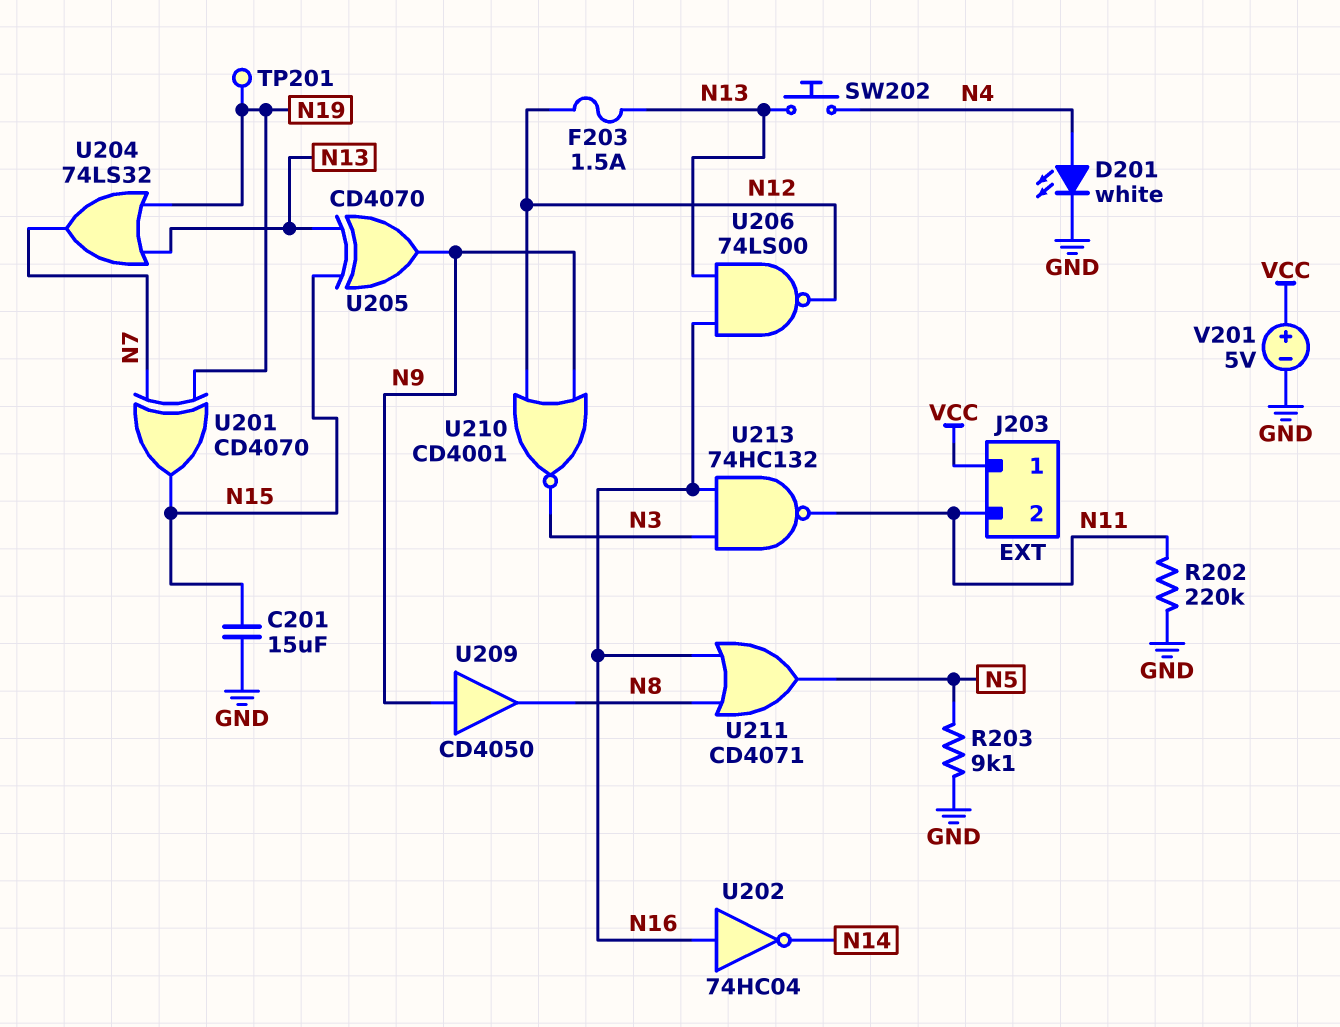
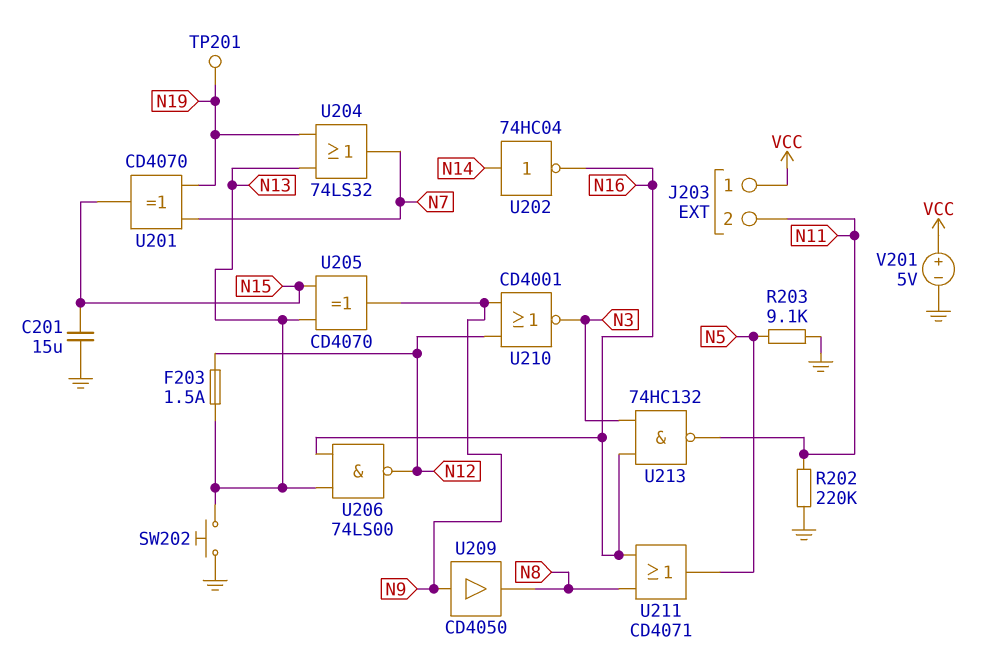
D201: LED white (A N4, K GND) -> none
SW202: button (N4, N13) -> button (GND, N13)
U202: NOT 74HC04 (in N16, out N14) -> NOT 74HC04 (in N14, out N16)

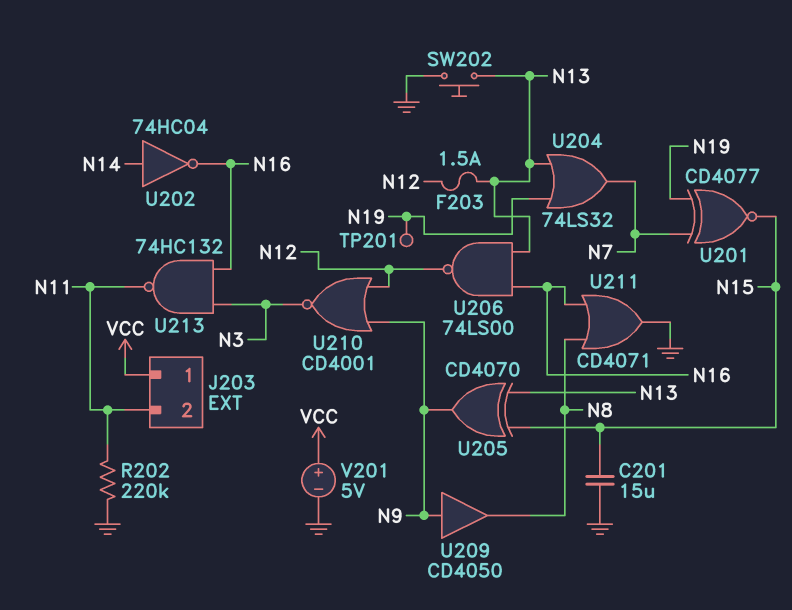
R203: 9.1k (GND, N5) -> none
U201: XOR CD4070 (in N7, in N19, out N15) -> XNOR CD4077 (in N7, in N19, out N15)
U211: OR CD4071 (in N8, in N16, out N5) -> OR CD4071 (in N8, in N16, out GND)

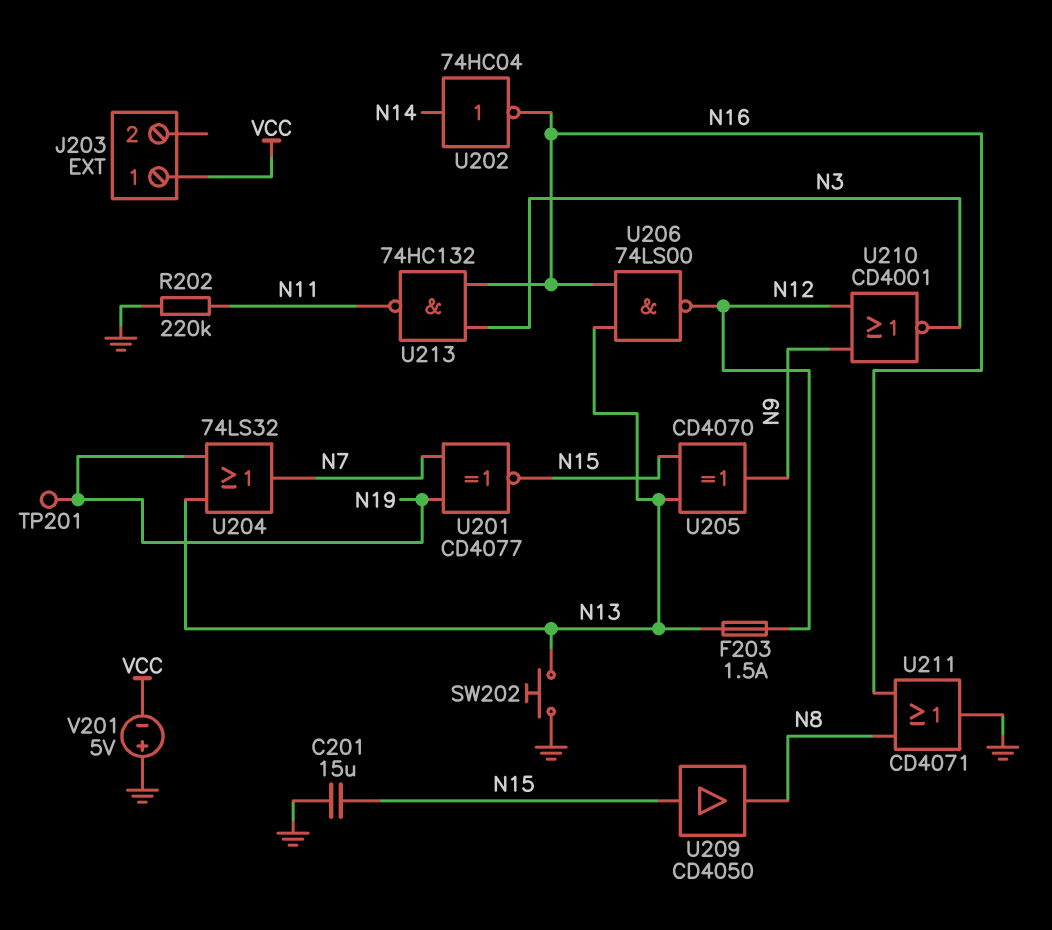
J203 pin 2: N11 -> none
U209: buffer CD4050 (in N9, out N8) -> buffer CD4050 (in N15, out N8)
V201: 5V (plus VCC, minus GND) -> 5V (plus GND, minus VCC)

